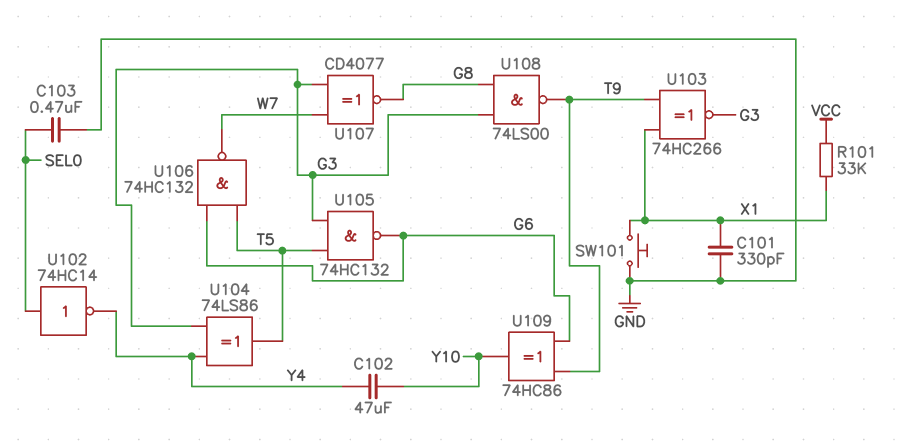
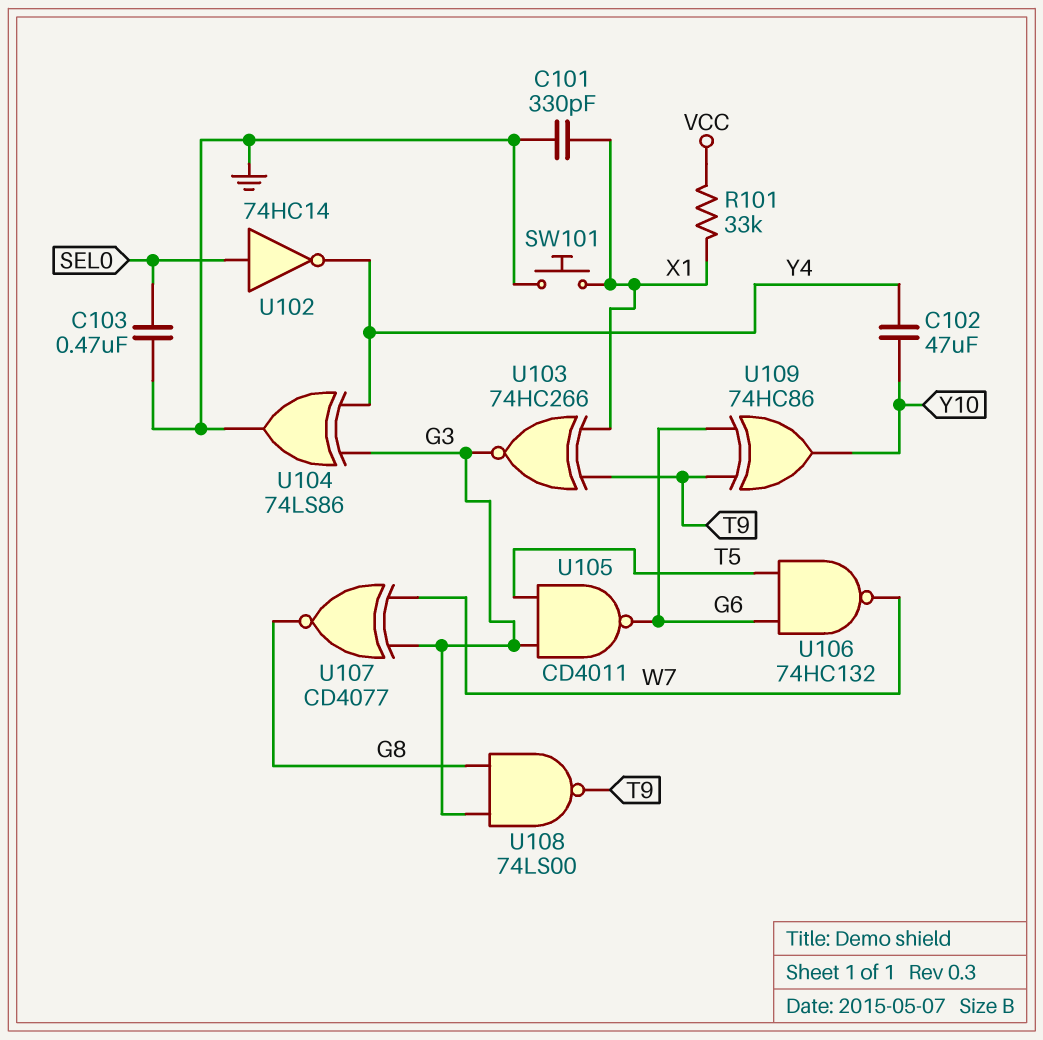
U104: XOR 74LS86 (in G3, in Y4, out T5) -> XOR 74LS86 (in G3, in Y4, out GND)
U105: NAND 74HC132 (in G3, in T5, out G6) -> NAND CD4011 (in G3, in T5, out G6)

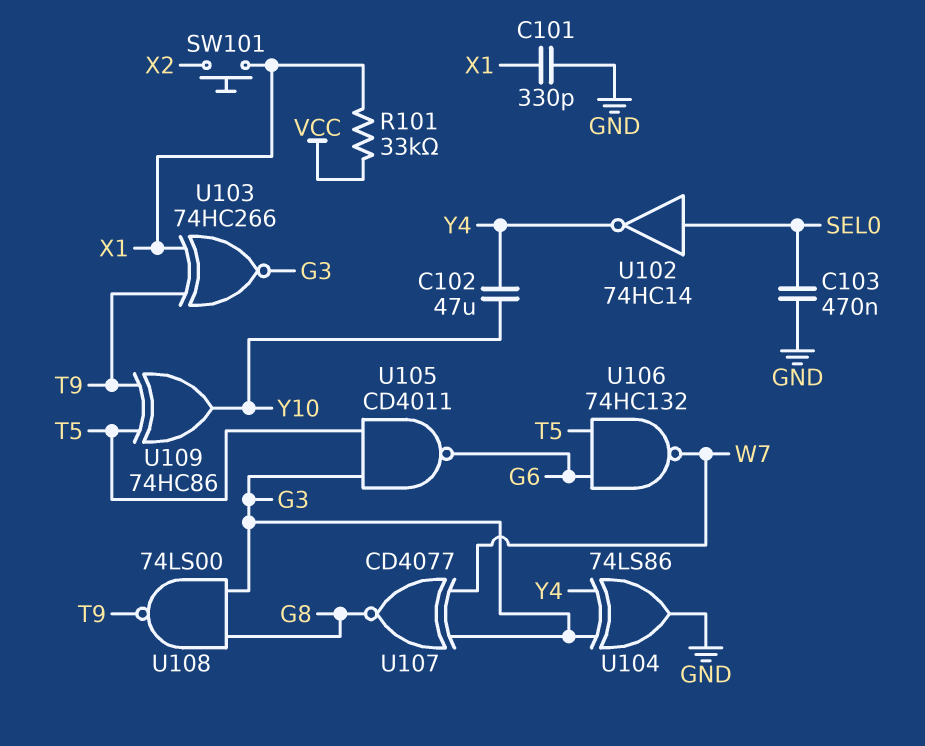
SW101: button (GND, X1) -> button (X1, X2)
U109: XOR 74HC86 (in G6, in T9, out Y10) -> XOR 74HC86 (in T5, in T9, out Y10)

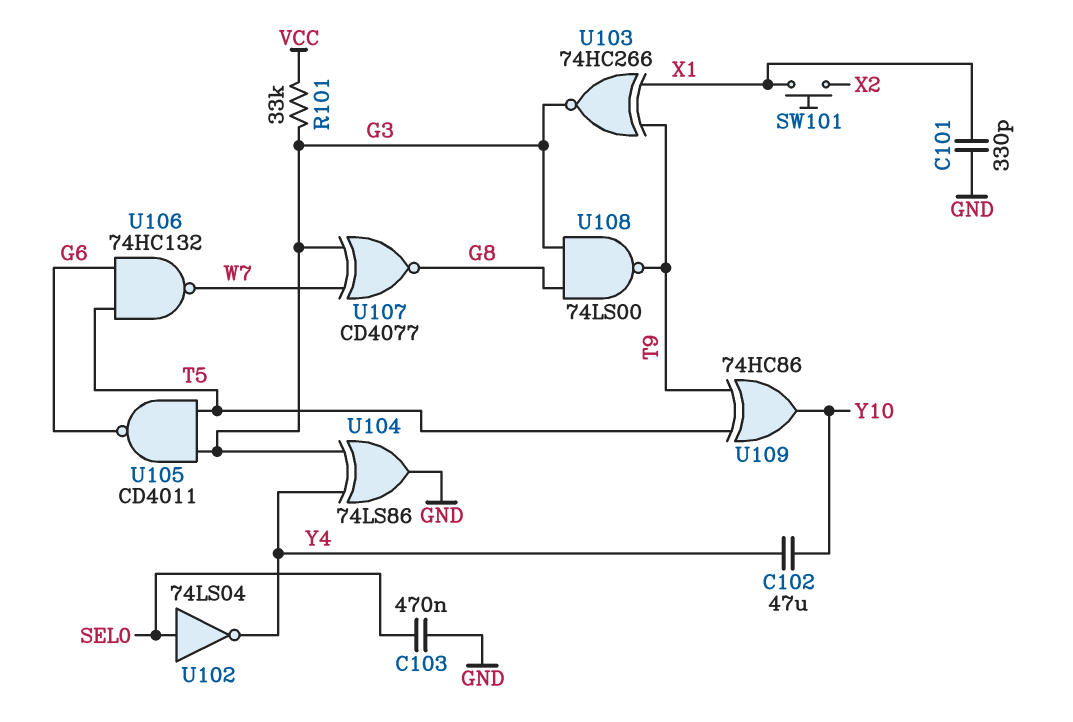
R101: 33k (VCC, X1) -> 33k (G3, VCC)
U102: NOT 74HC14 (in SEL0, out Y4) -> NOT 74LS04 (in SEL0, out Y4)

